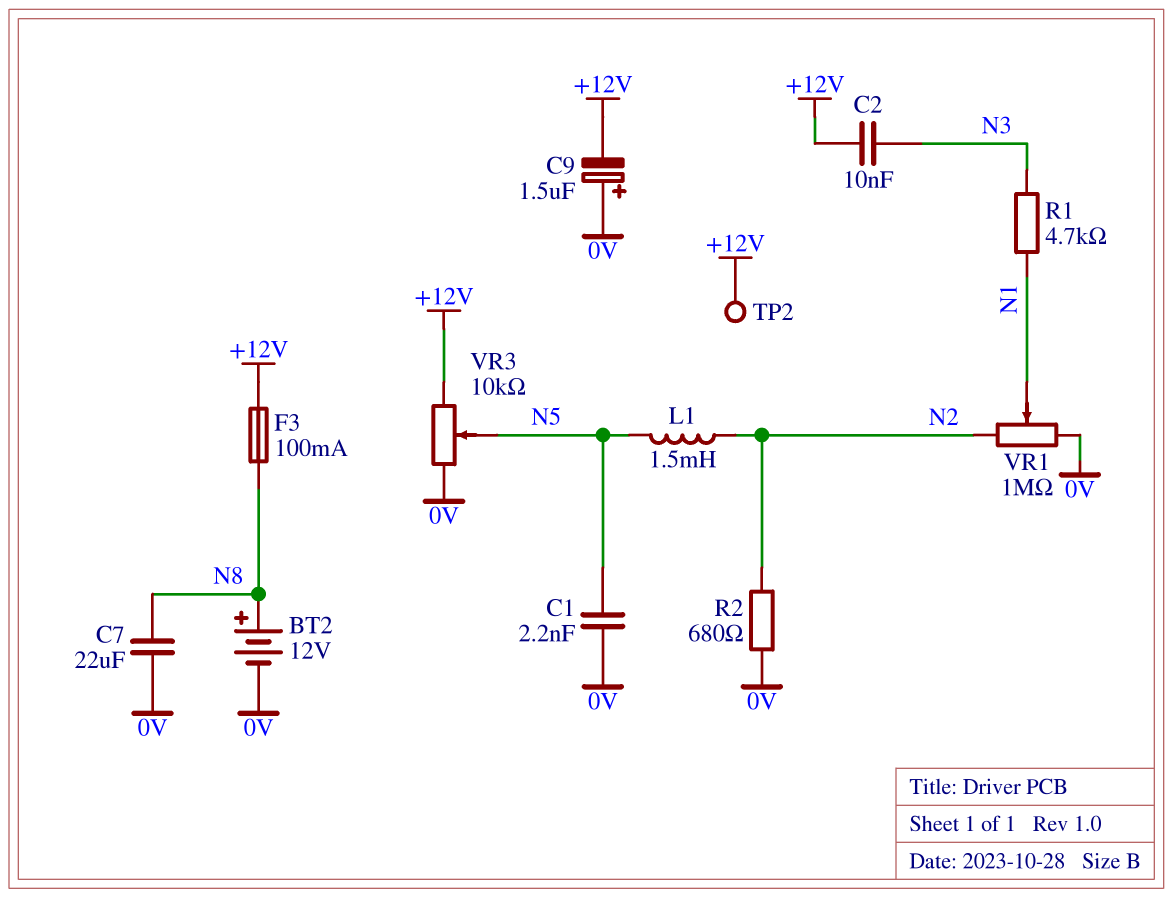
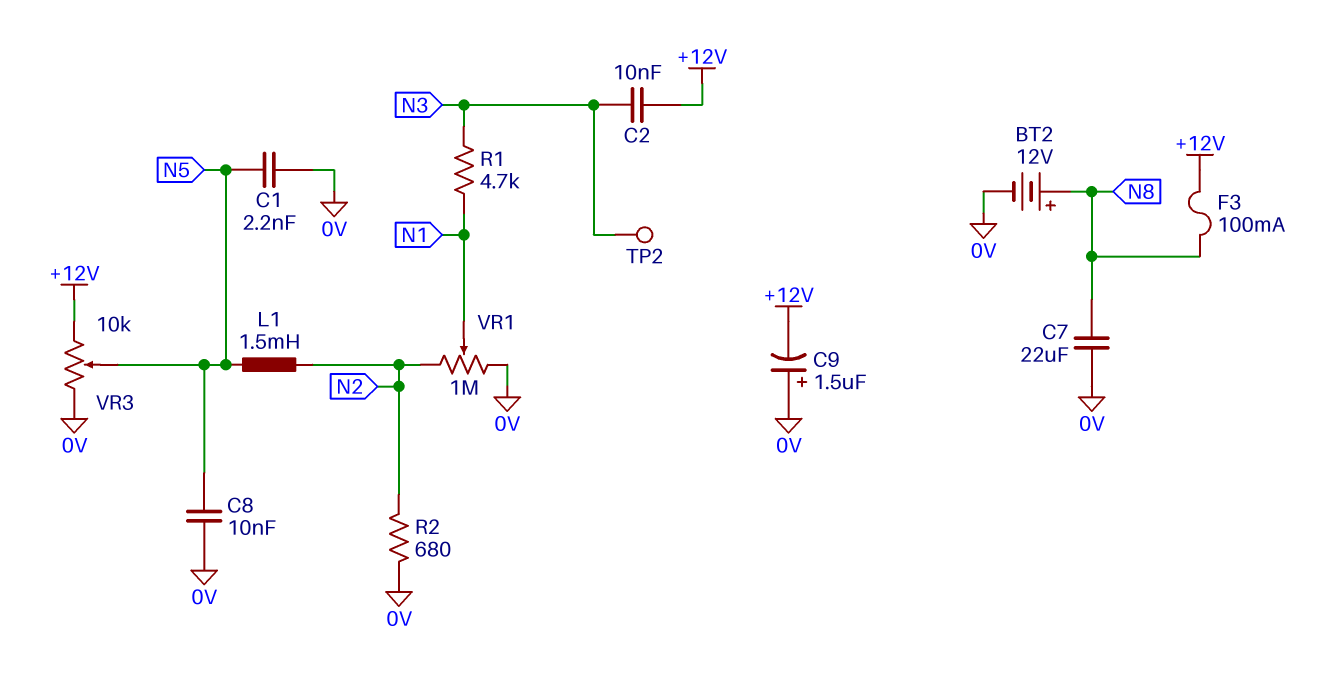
C8: none -> 10nF (0V, N5)
TP2: test point (+12V) -> test point (N3)

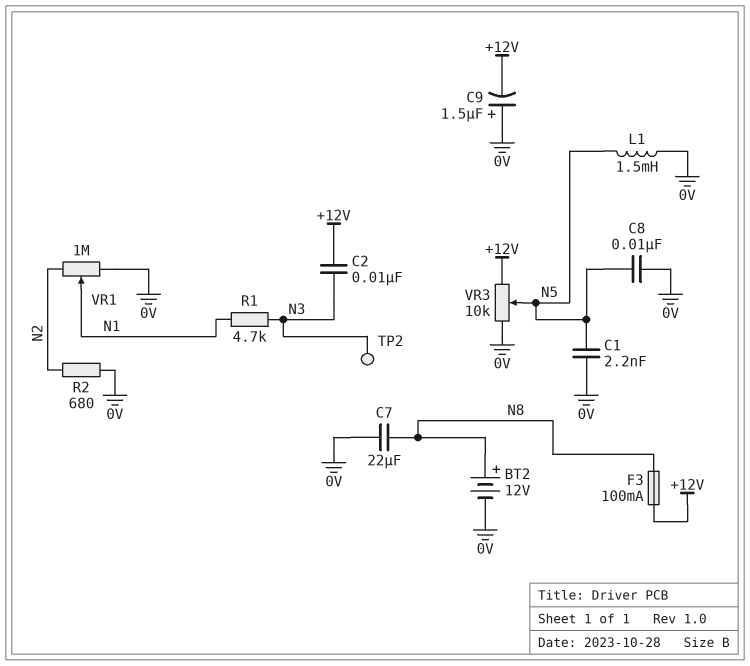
L1: 1.5mH (N2, N5) -> 1.5mH (0V, N5)

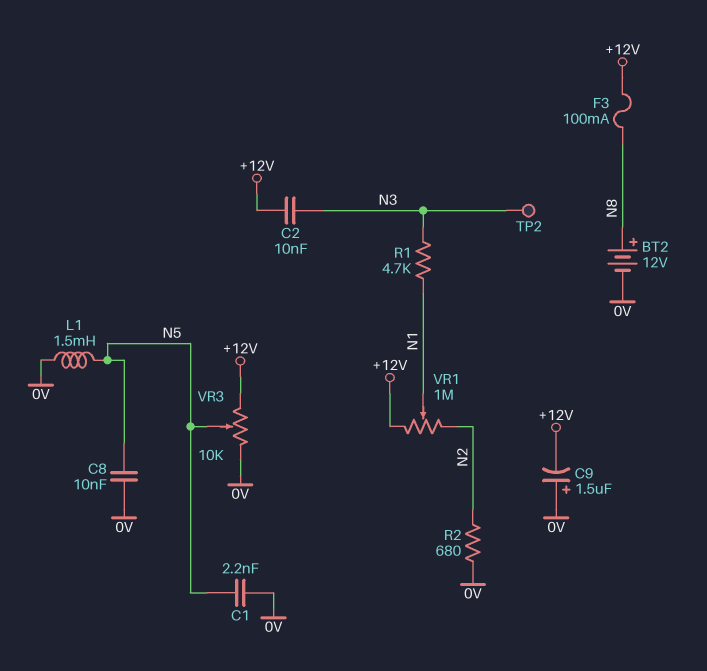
C7: 22uF (0V, N8) -> none
VR1: 1M (0V, N2, wiper N1) -> 1M (+12V, N2, wiper N1)

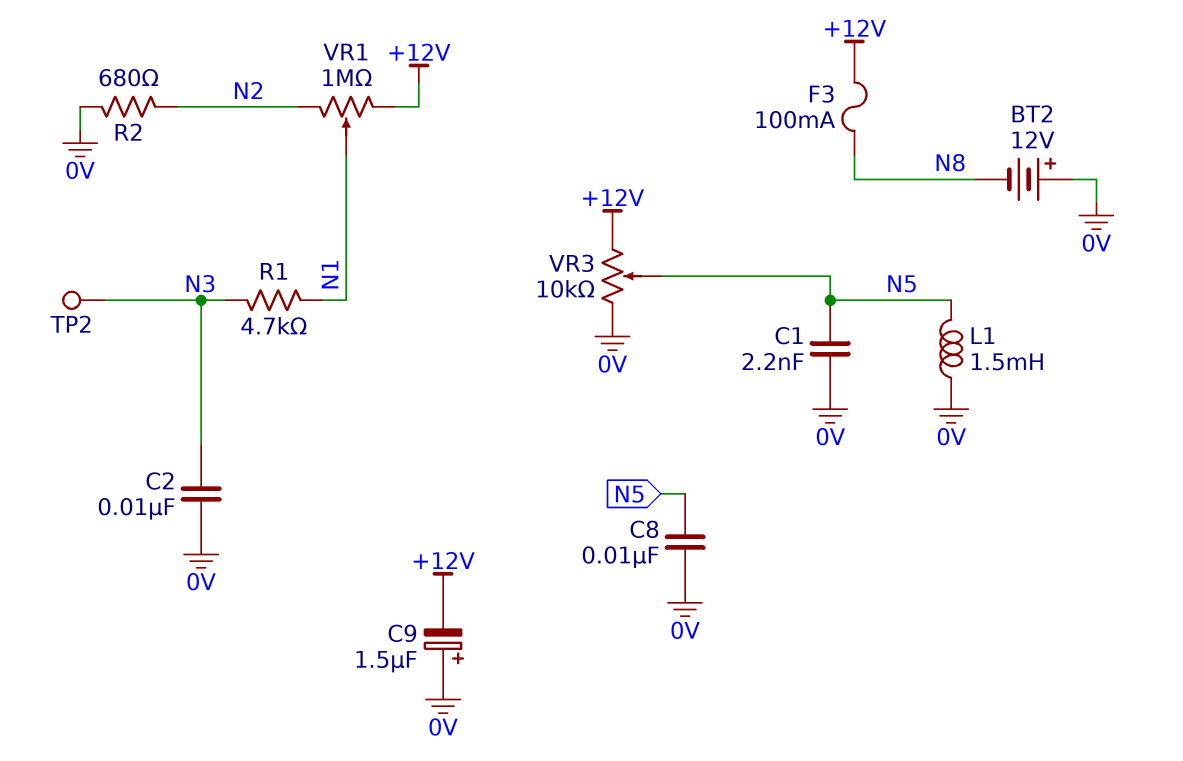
BT2: 12V (plus N8, minus 0V) -> 12V (plus 0V, minus N8)
C2: 10nF (+12V, N3) -> 10nF (0V, N3)

